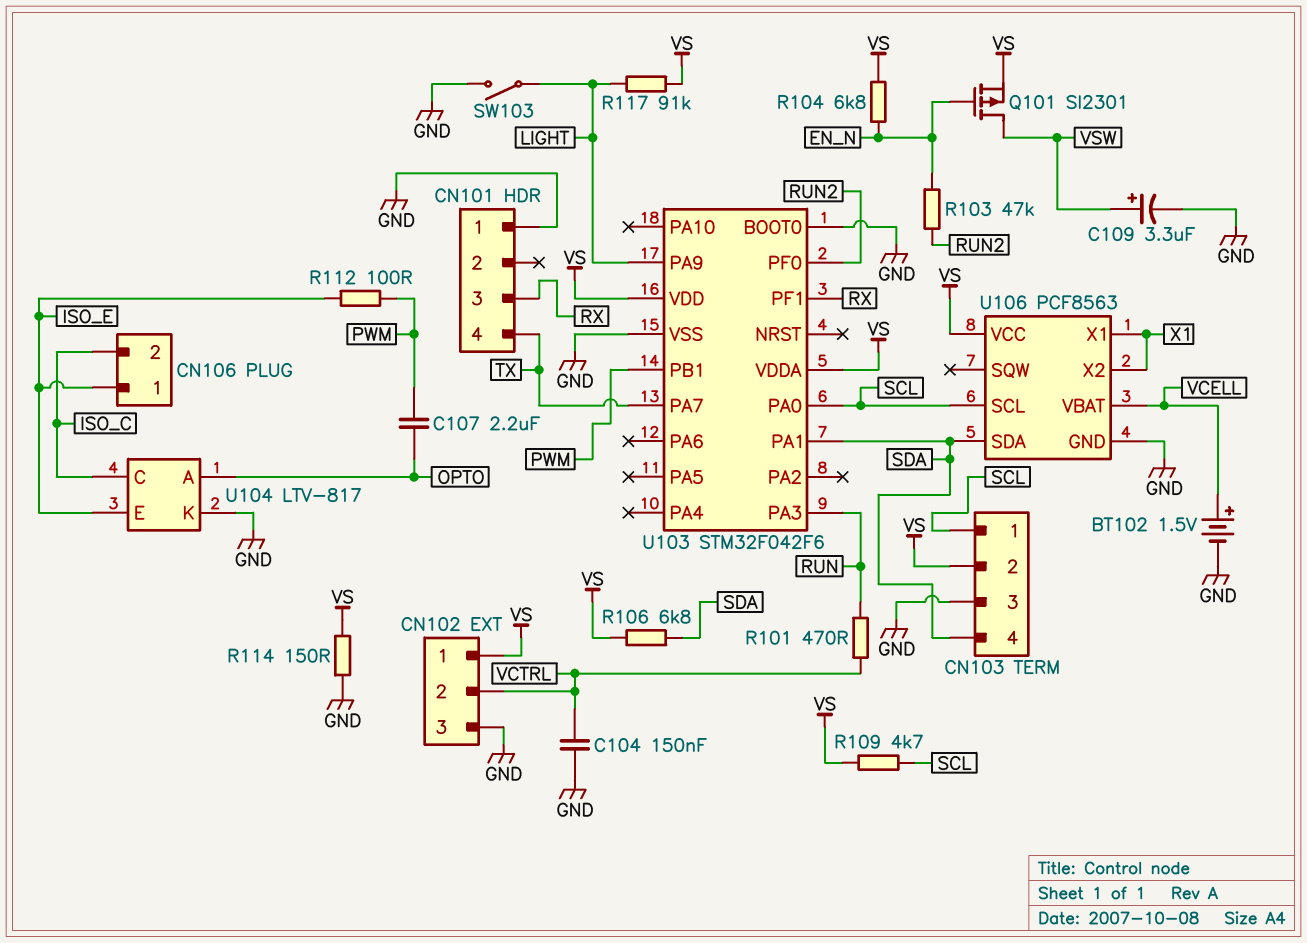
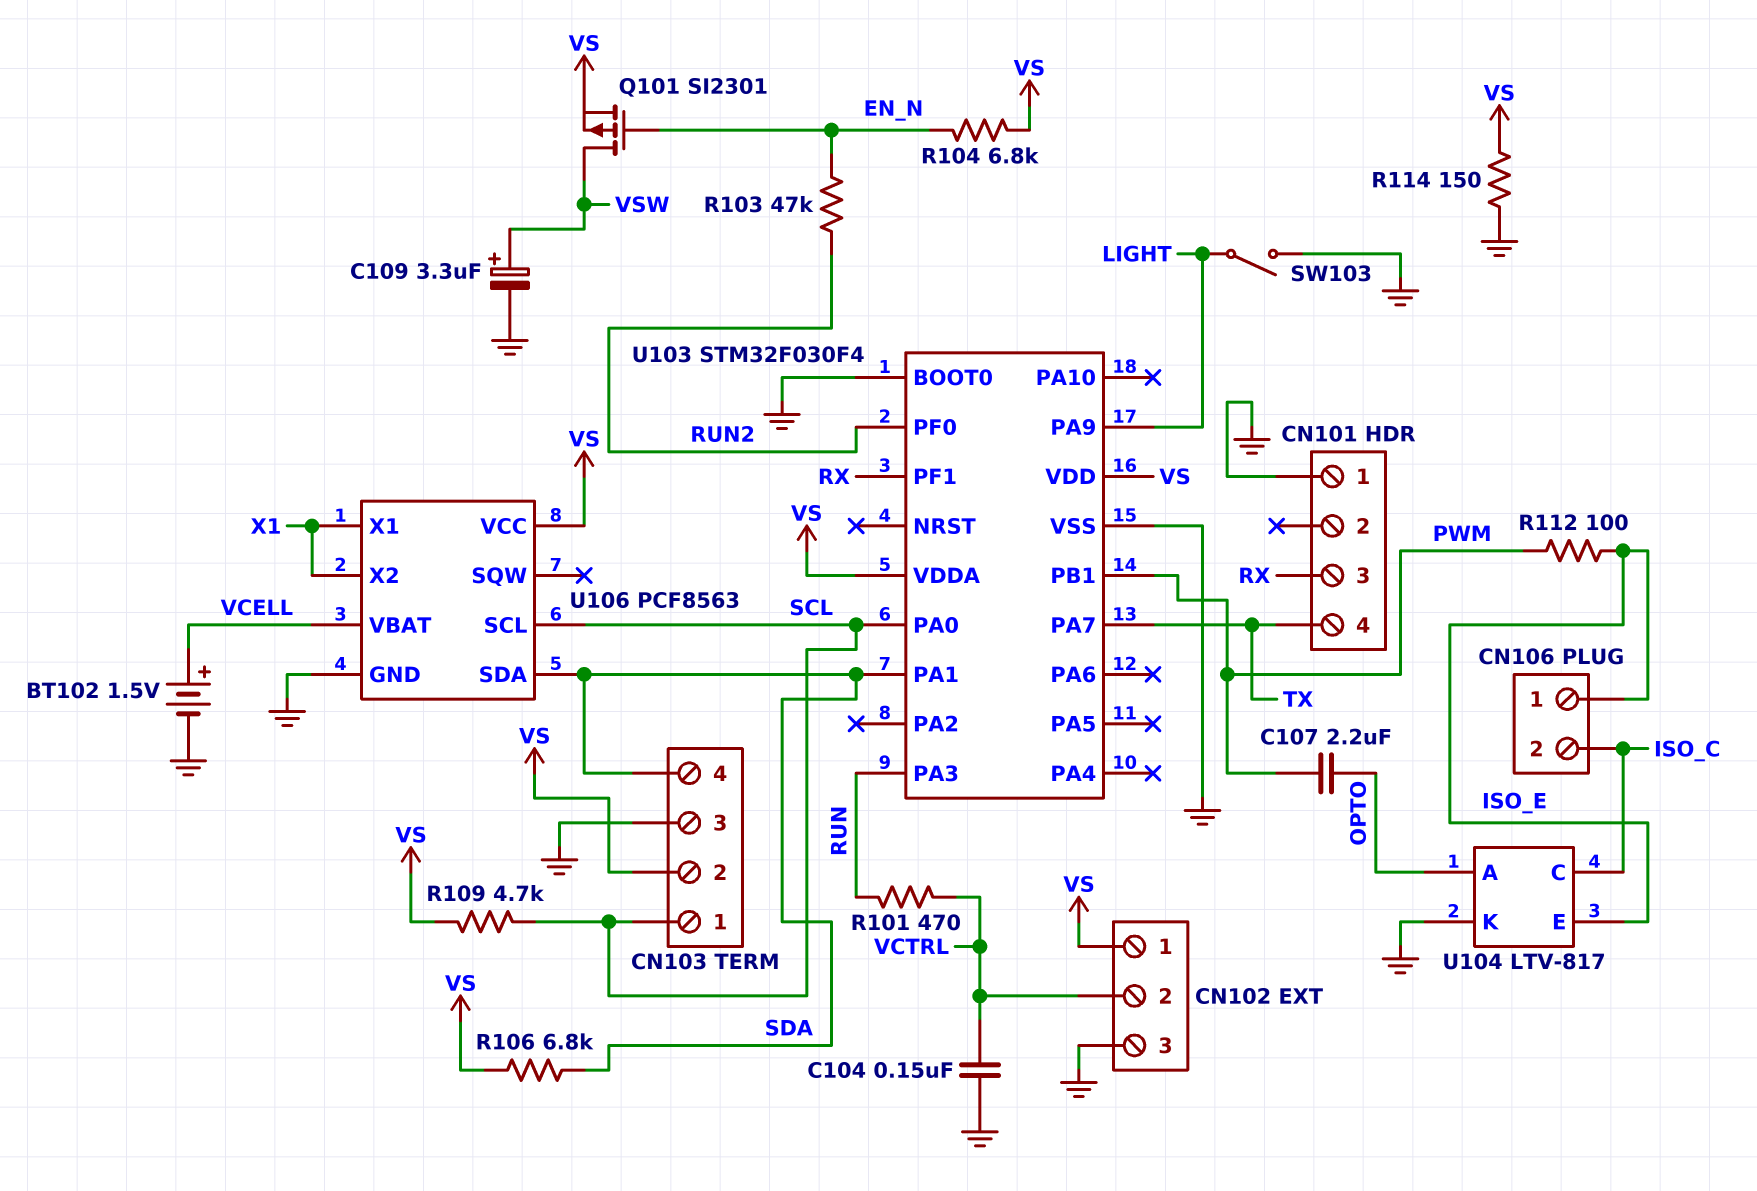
R117: 91k (LIGHT, VS) -> none
U103: STM32F042F6 -> STM32F030F4

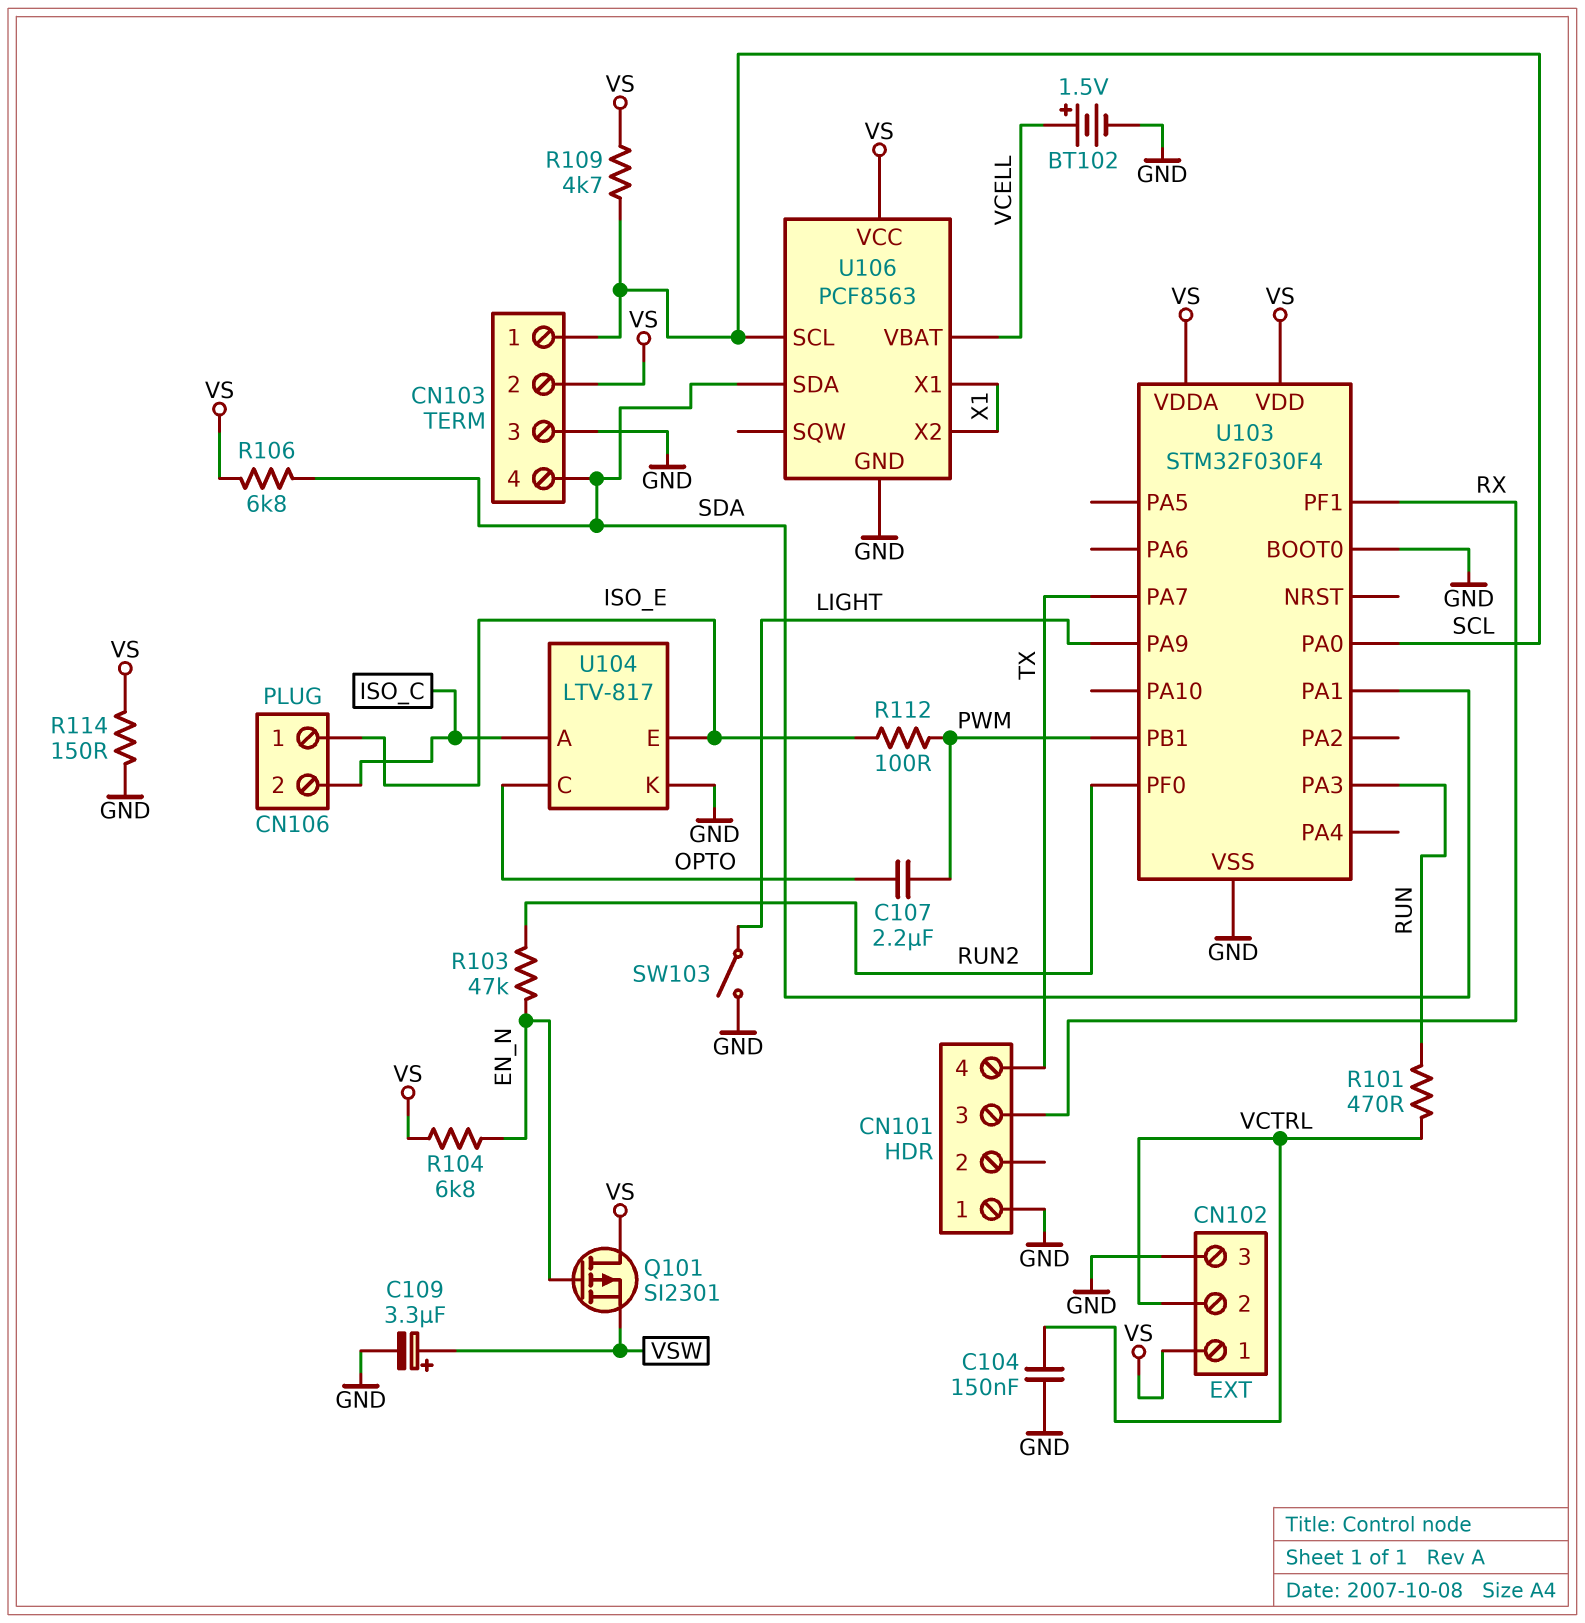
Q101: PMOS SI2301 (G EN_N, D VSW, S VS) -> PMOS SI2301 (G EN_N, D VS, S VSW)
U104 pin A: OPTO -> ISO_C
U104 pin C: ISO_C -> OPTO

